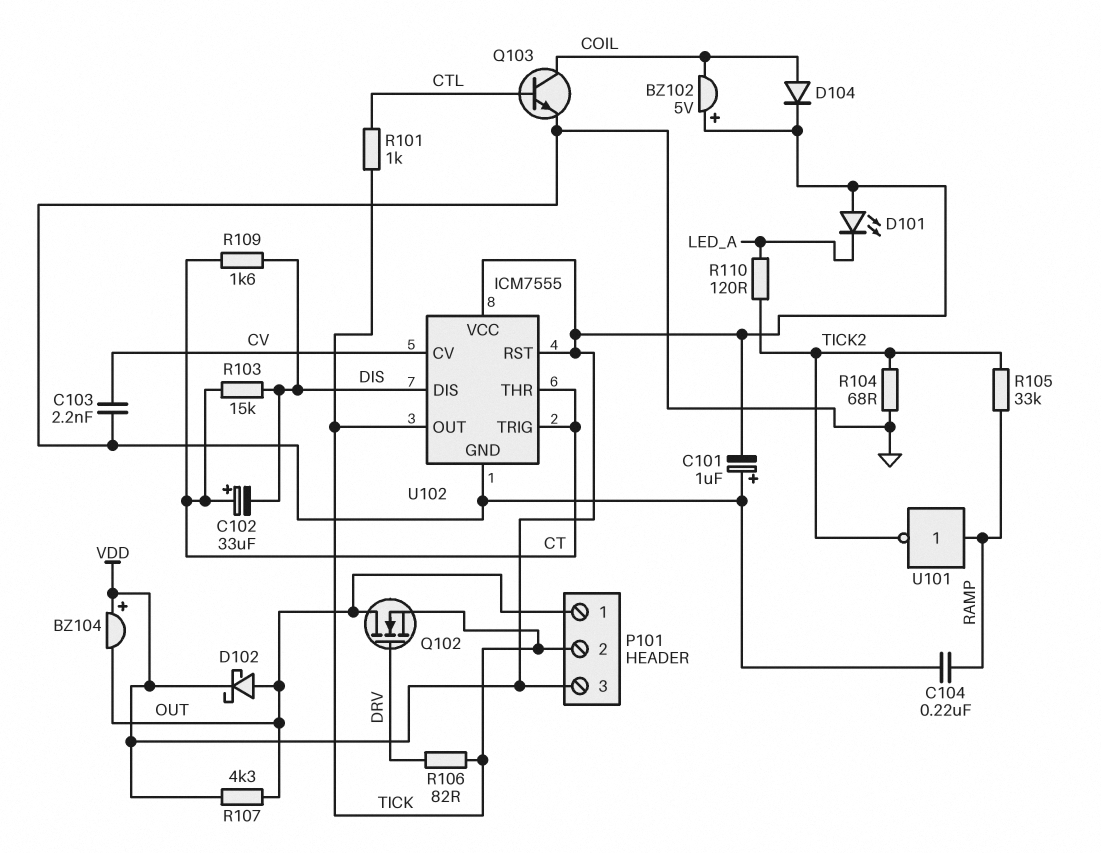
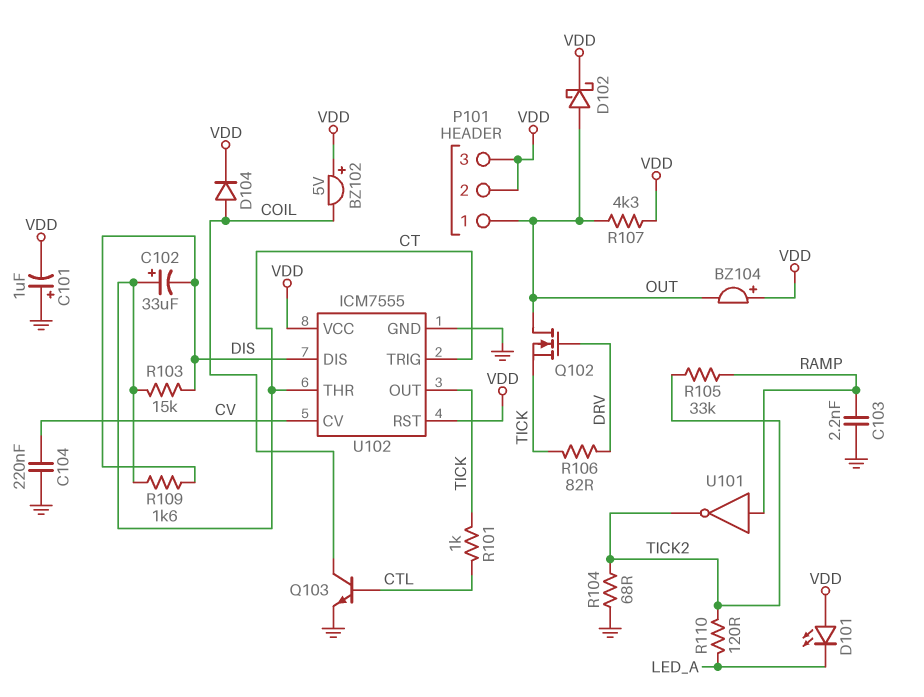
C103: 2.2nF (CV, GND) -> 2.2nF (GND, RAMP)
C104: 220nF (GND, RAMP) -> 220nF (CV, GND)
P101 pin 2: TICK -> VDD

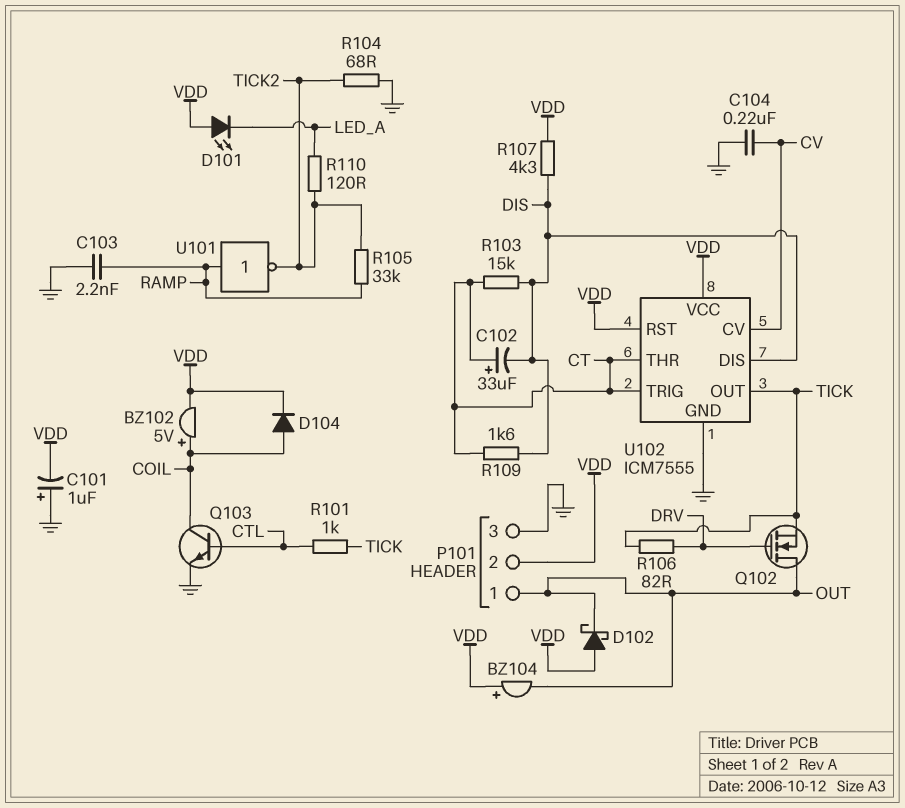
BZ102: buzzer 5V (plus VDD, minus COIL) -> buzzer 5V (plus COIL, minus VDD)
D102: schottky (A OUT, K VDD) -> schottky (A VDD, K OUT)
P101 pin 3: VDD -> GND
R107: 4.3k (OUT, VDD) -> 4.3k (DIS, VDD)

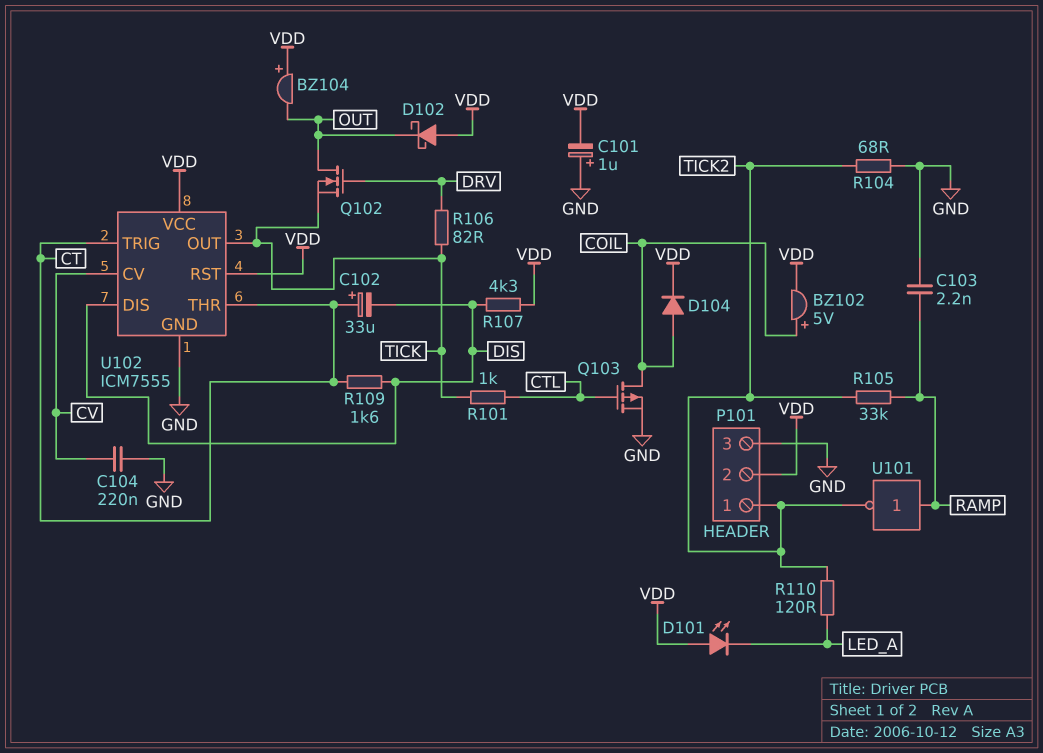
P101 pin 1: OUT -> TICK2
Q103: NPN (B CTL, C COIL, E GND) -> PMOS (G CTL, D COIL, S GND)
R103: 15k (CT, DIS) -> none

